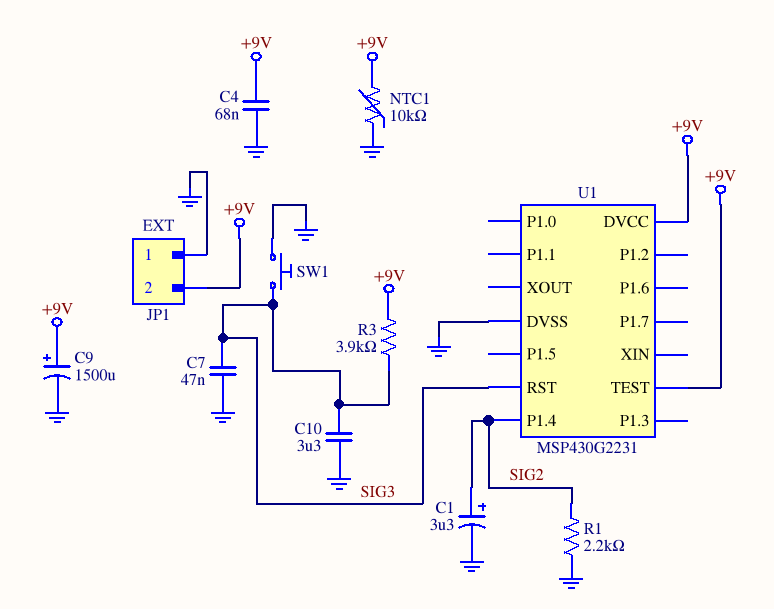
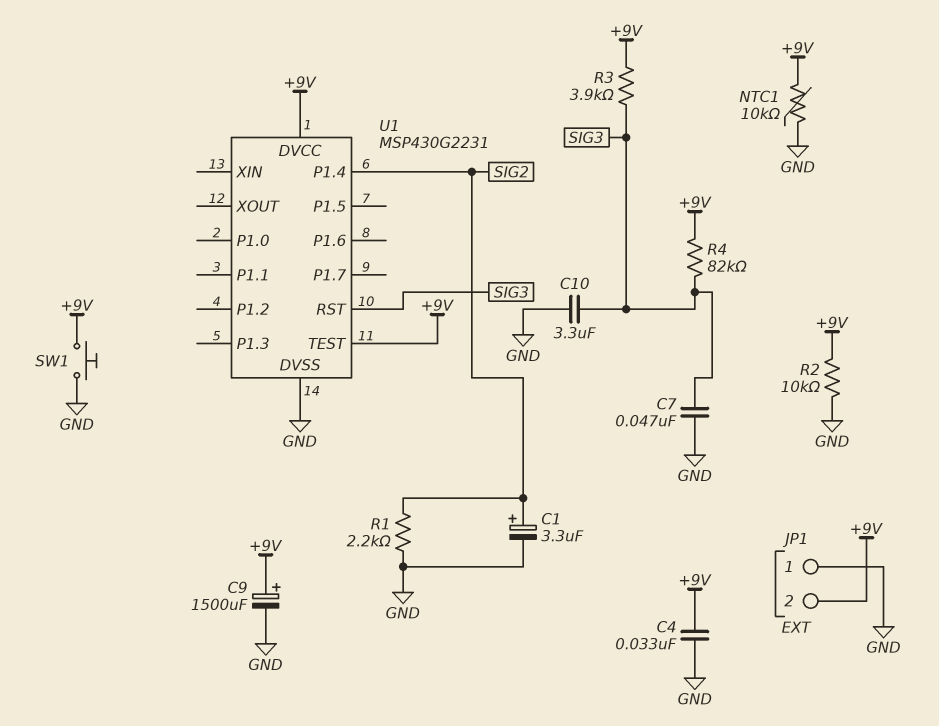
C4: 68nF (+9V, GND) -> 33nF (+9V, GND)
R2: none -> 10k (+9V, GND)
R4: none -> 82k (+9V, SIG3)
SW1: button (GND, SIG3) -> button (+9V, GND)

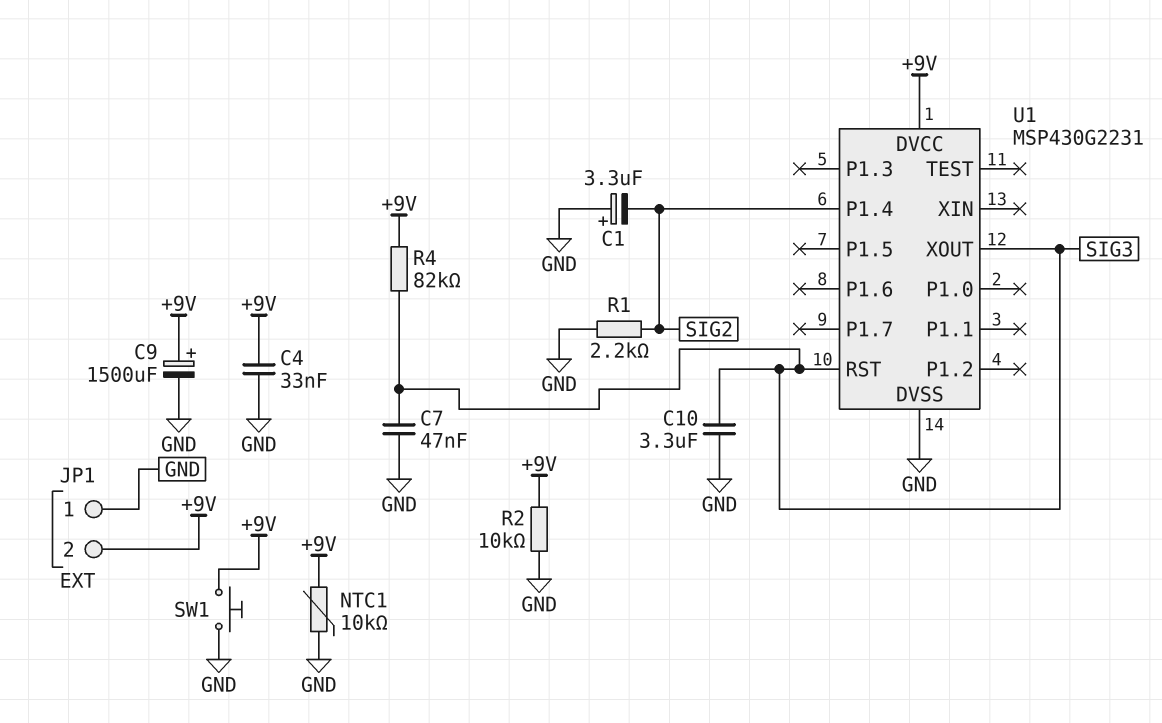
C1: 3.3uF (plus SIG2, minus GND) -> 3.3uF (plus GND, minus SIG2)
R3: 3.9k (+9V, SIG3) -> none
U1 pin TEST: +9V -> none
U1 pin XOUT: none -> SIG3

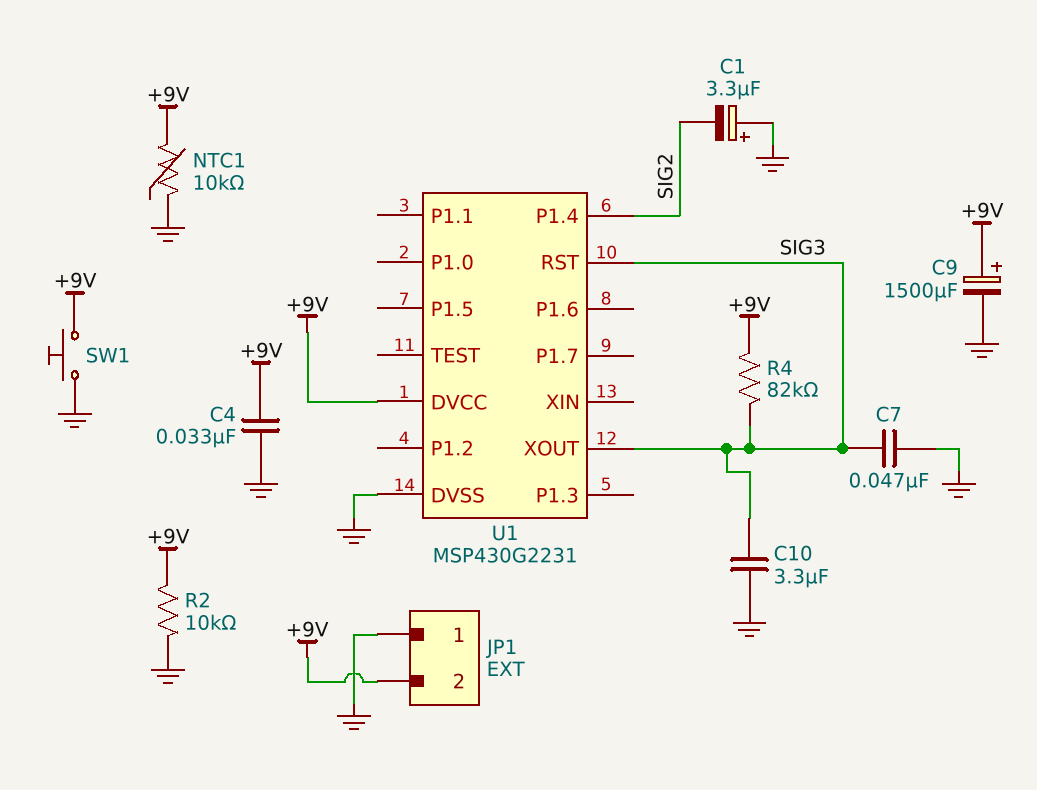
R1: 2.2k (GND, SIG2) -> none

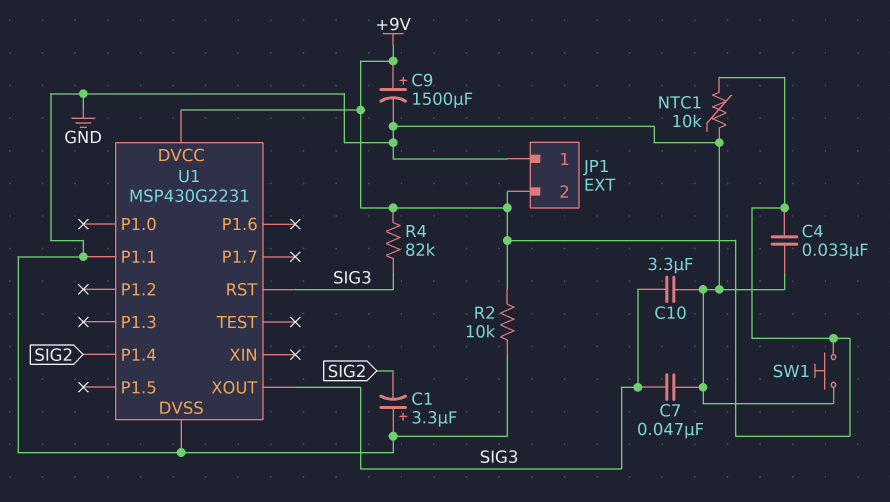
U1 pin P1.1: none -> GND

